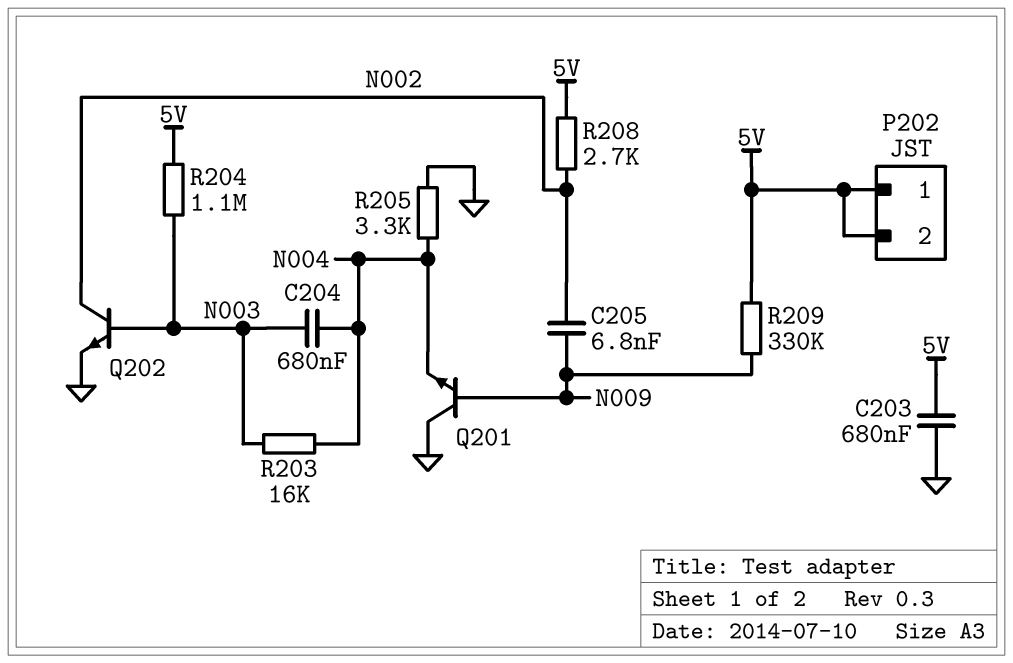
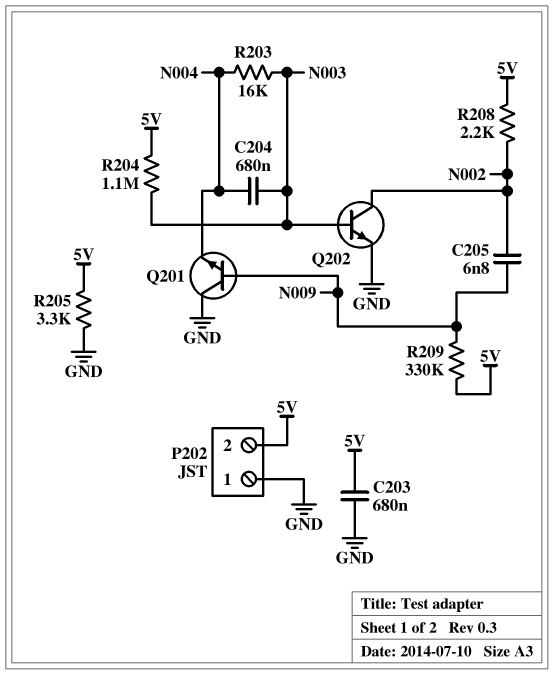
P202 pin 1: 5V -> GND
R205: 3.3k (GND, N004) -> 3.3k (5V, GND)
R208: 2.7k (5V, N002) -> 2.2k (5V, N002)

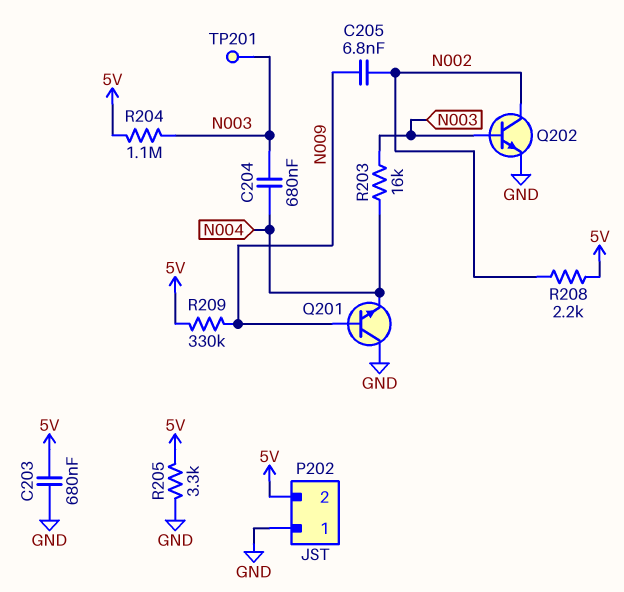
TP201: none -> test point (N003)

